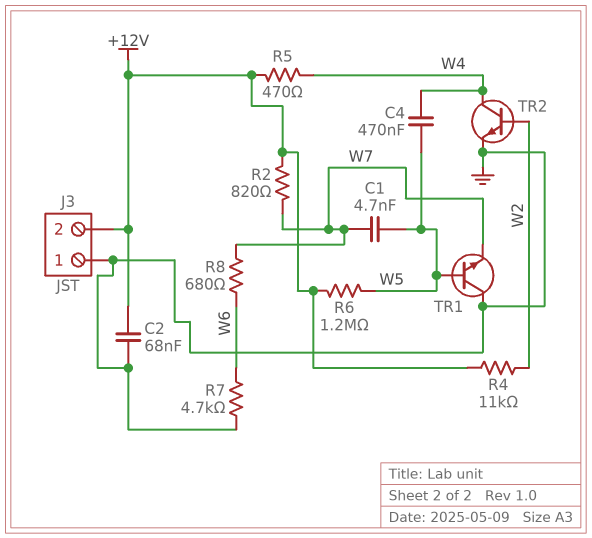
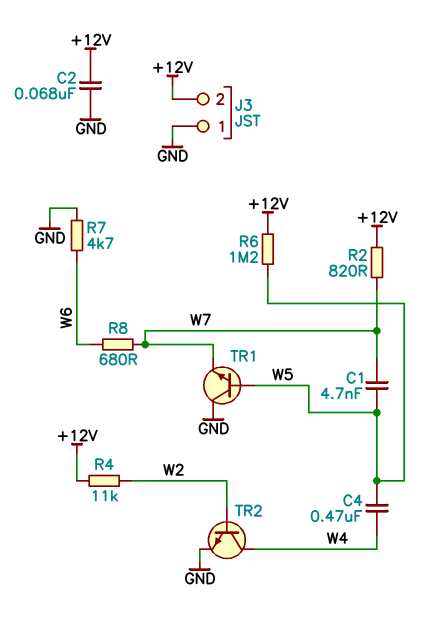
R5: 470 (+12V, W4) -> none

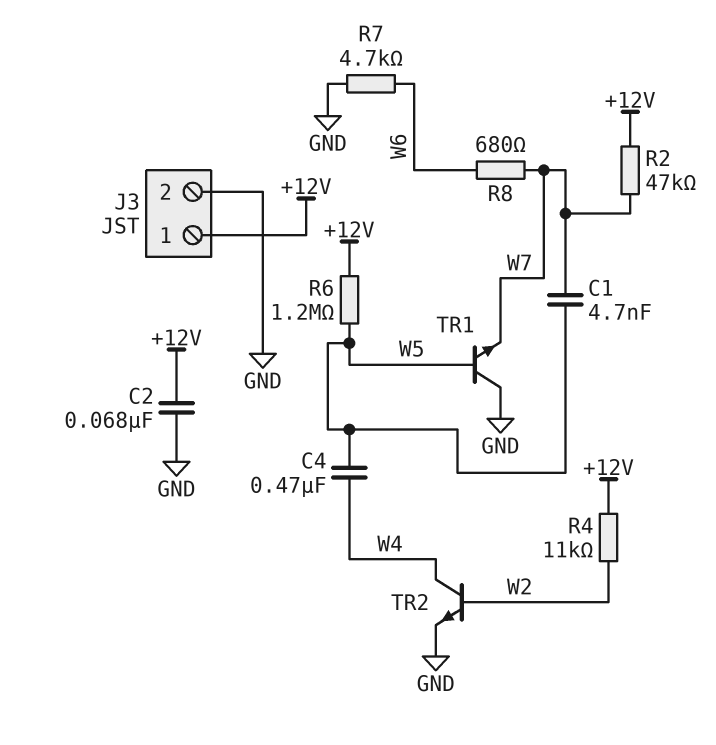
J3 pin 1: GND -> +12V
J3 pin 2: +12V -> GND
R2: 820 (+12V, W7) -> 47k (+12V, W7)

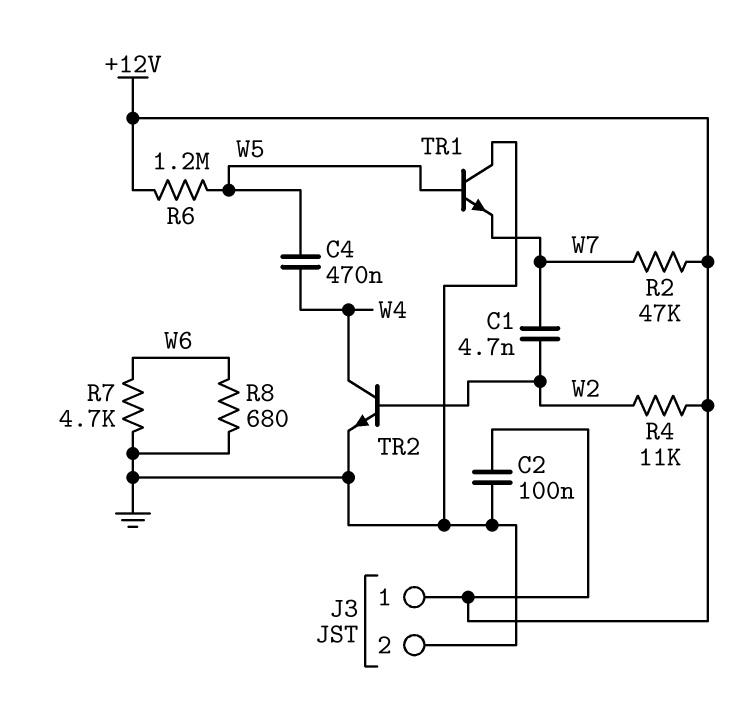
C1: 4.7nF (W5, W7) -> 4.7nF (W2, W7)
C2: 68nF (+12V, GND) -> 100nF (+12V, GND)
R8: 680 (W6, W7) -> 680 (GND, W6)

